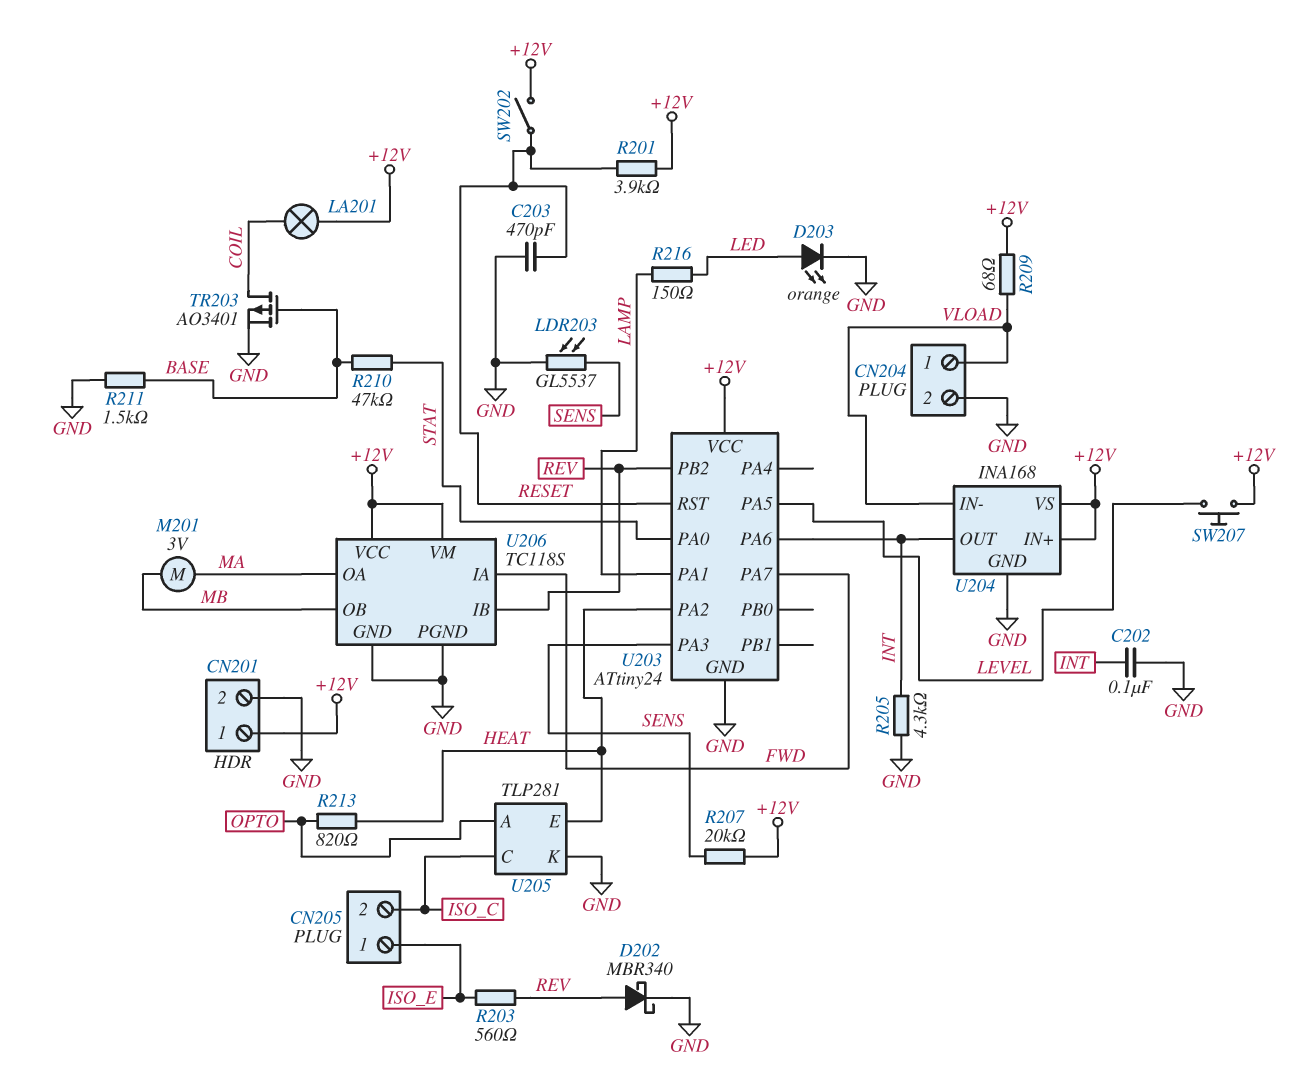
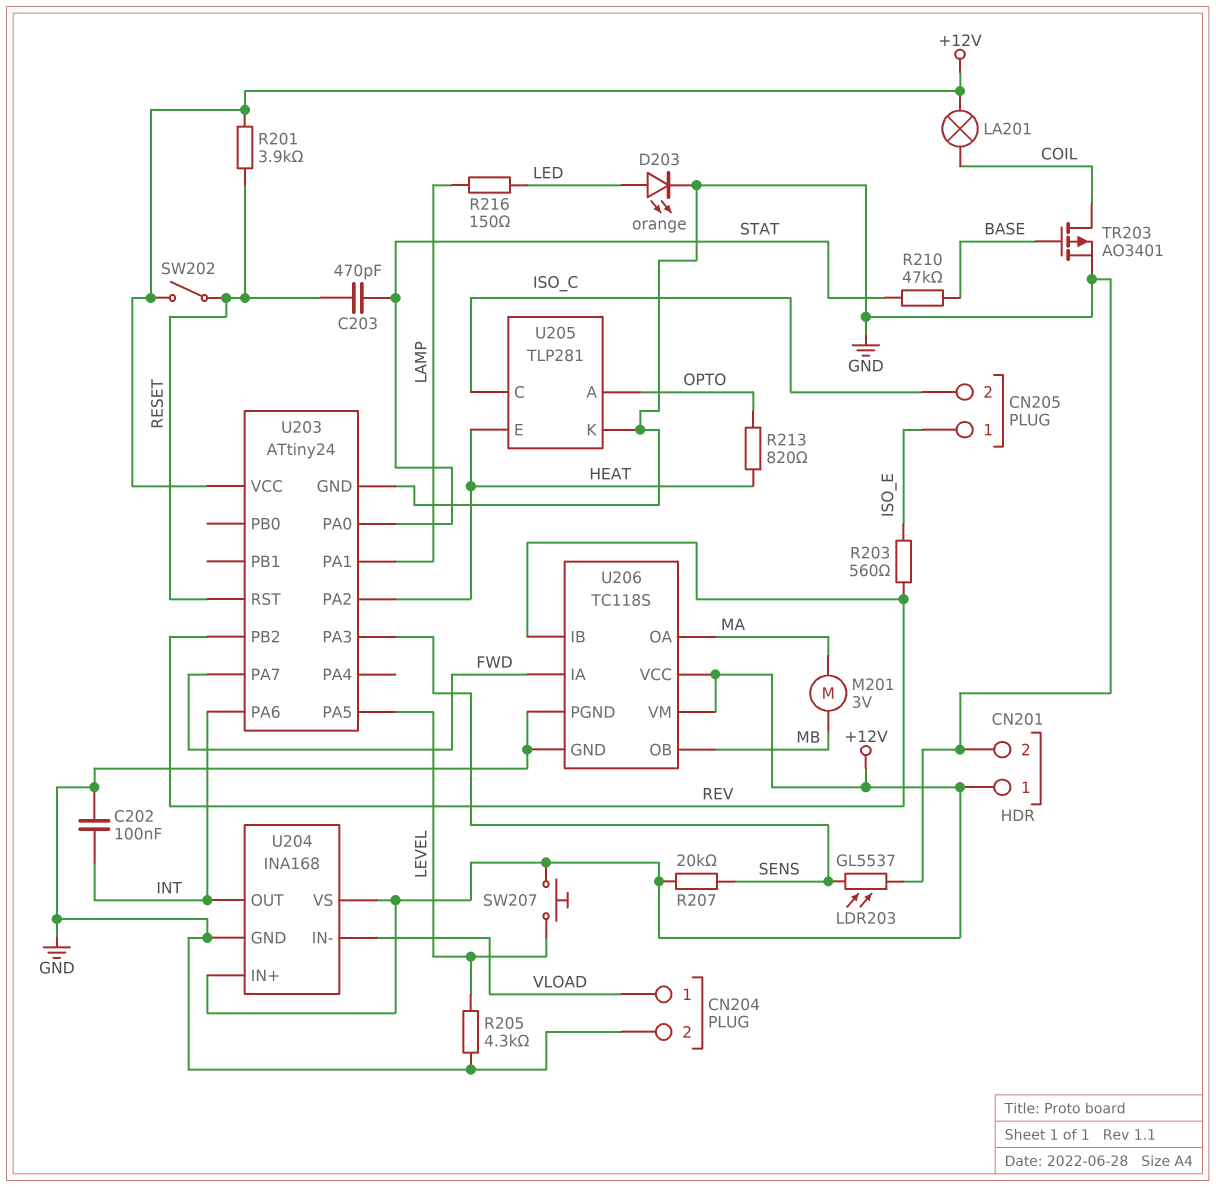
C203: 470pF (GND, RESET) -> 470pF (RESET, STAT)
D202: schottky MBR340 (A REV, K GND) -> none
R205: 4.3k (GND, INT) -> 4.3k (GND, LEVEL)
R209: 68 (+12V, VLOAD) -> none
R211: 1.5k (BASE, GND) -> none

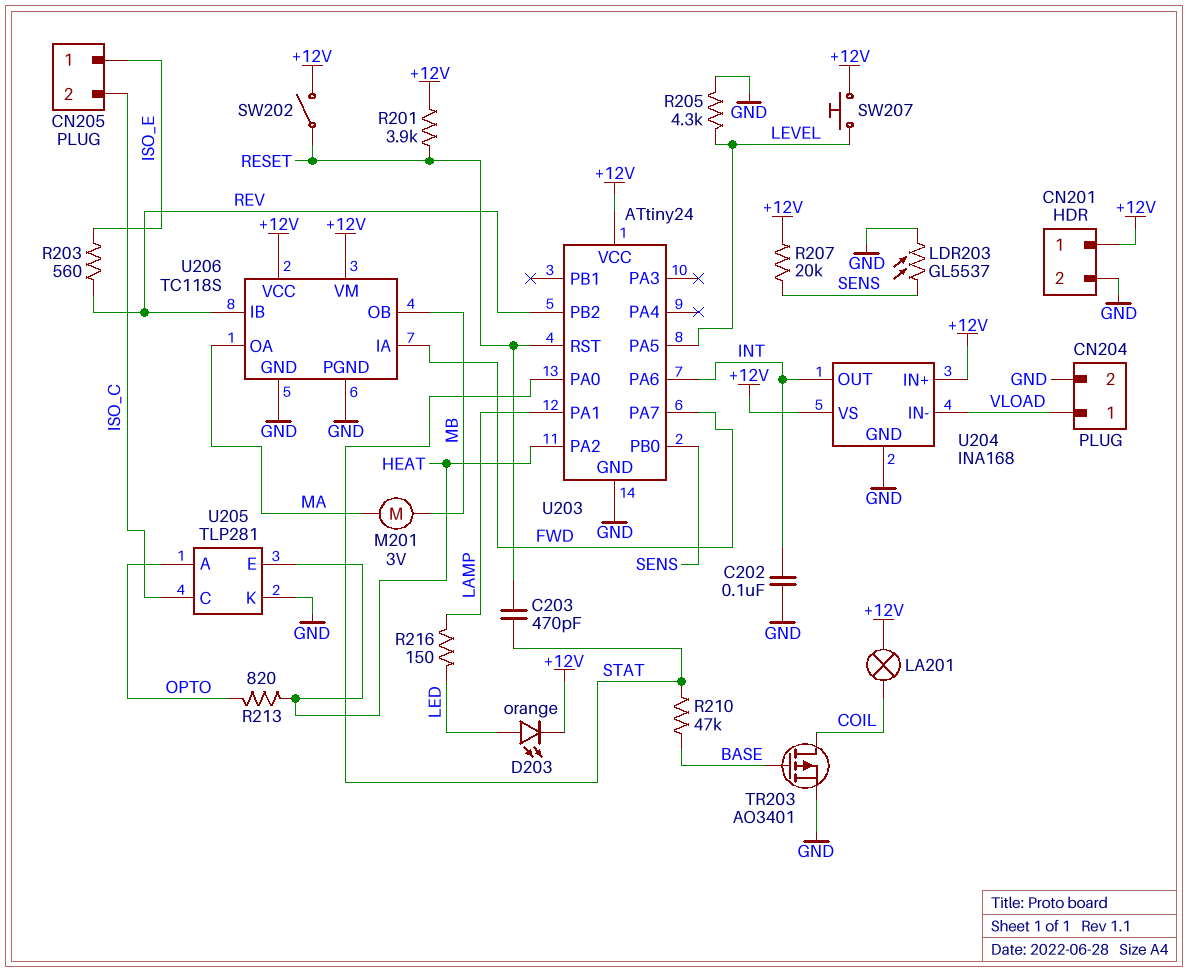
D203: LED orange (A LED, K GND) -> LED orange (A LED, K +12V)
U203 pin PA3: SENS -> none
U203 pin PB0: none -> SENS

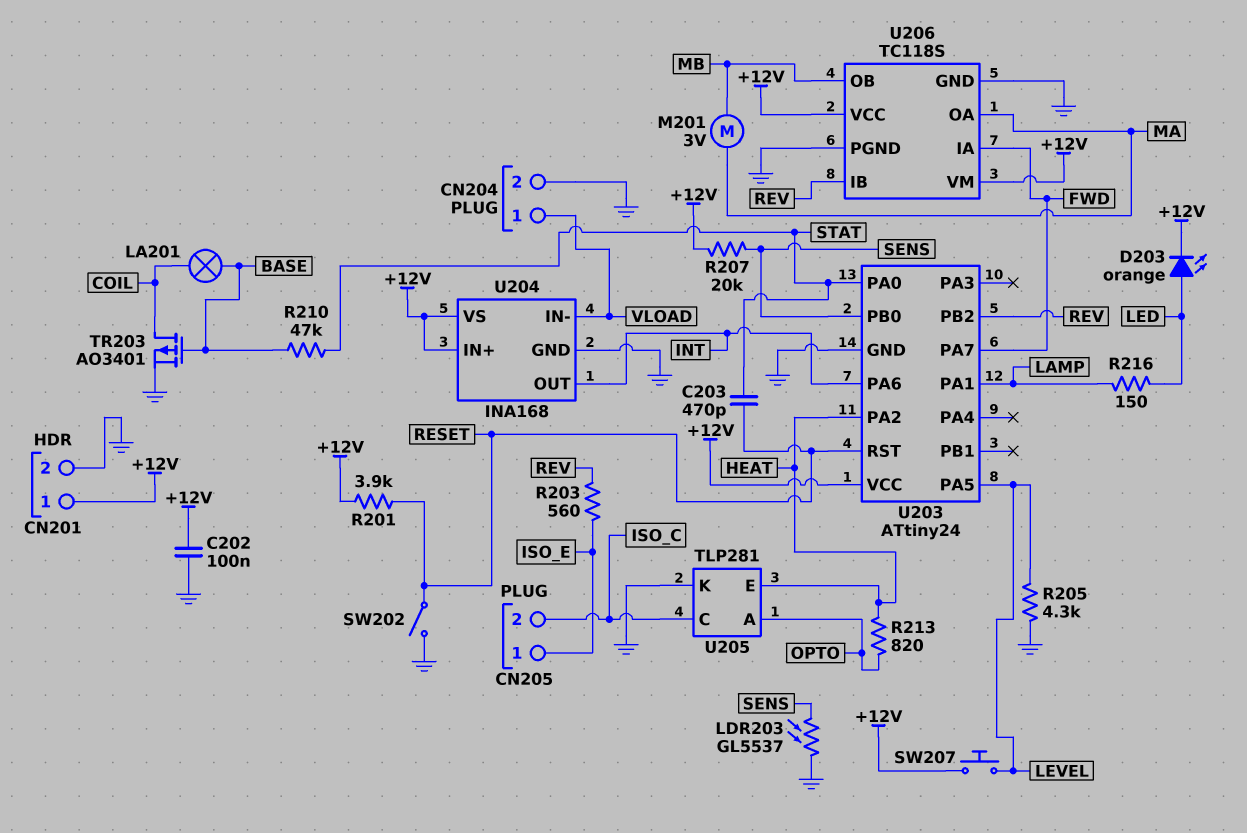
C202: 100nF (GND, INT) -> 100nF (+12V, GND)
LA201: lamp (+12V, COIL) -> lamp (BASE, COIL)
SW202: switch (+12V, RESET) -> switch (GND, RESET)

